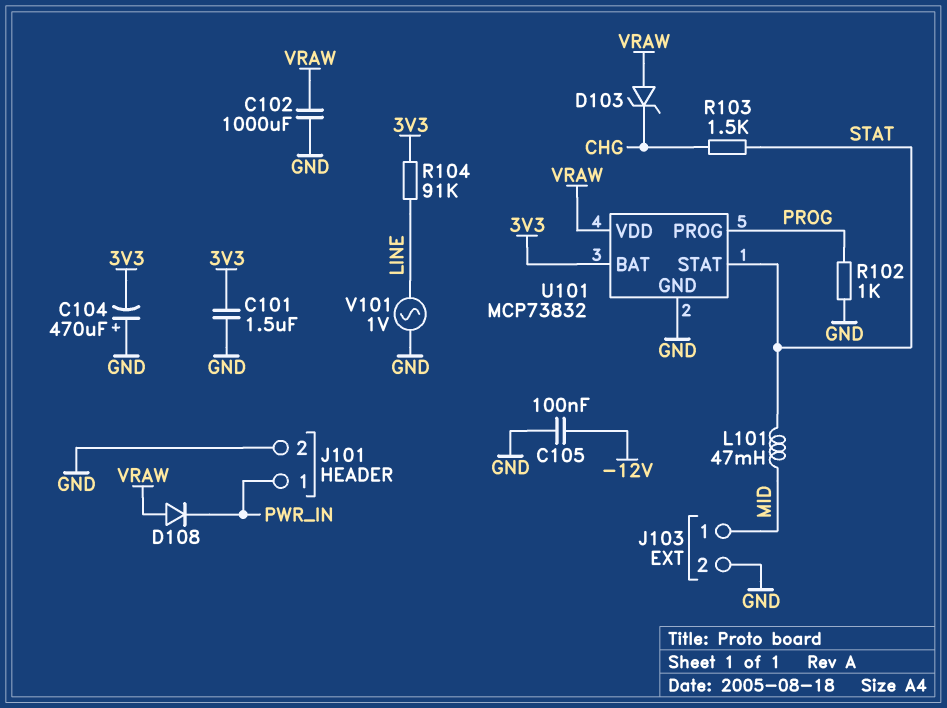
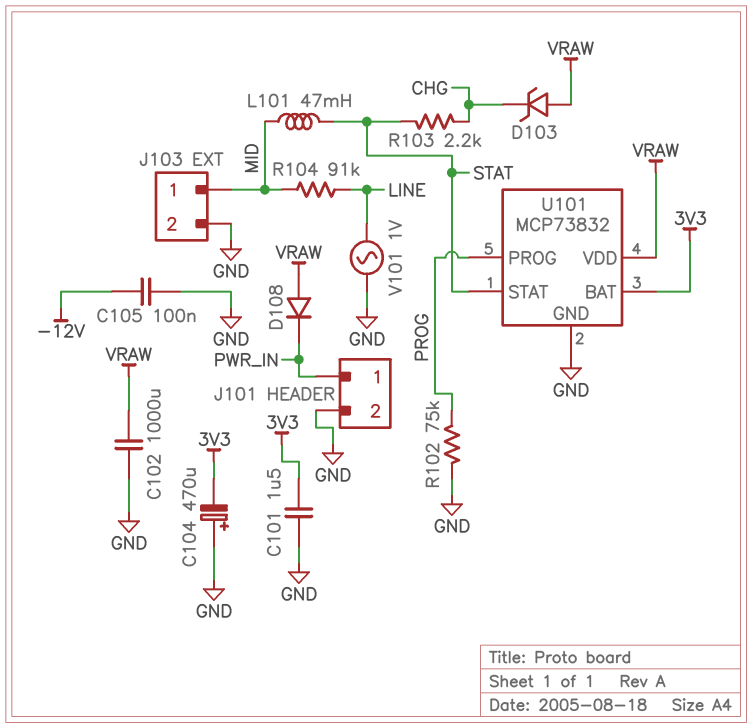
R102: 1k (GND, PROG) -> 75k (GND, PROG)
R103: 1.5k (CHG, STAT) -> 2.2k (CHG, STAT)
R104: 91k (3V3, LINE) -> 91k (LINE, MID)

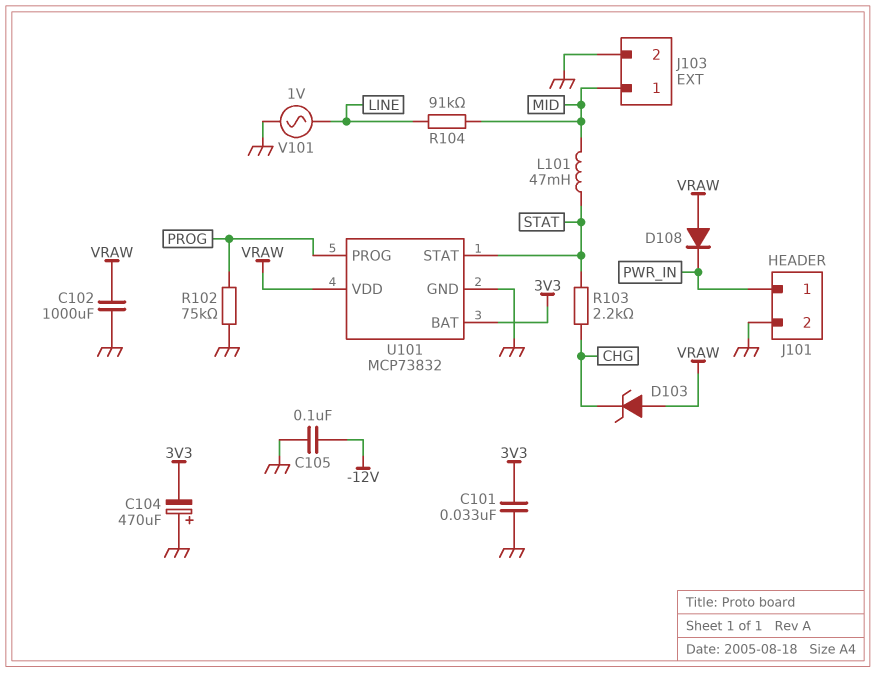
C101: 1.5uF (3V3, GND) -> 33nF (3V3, GND)

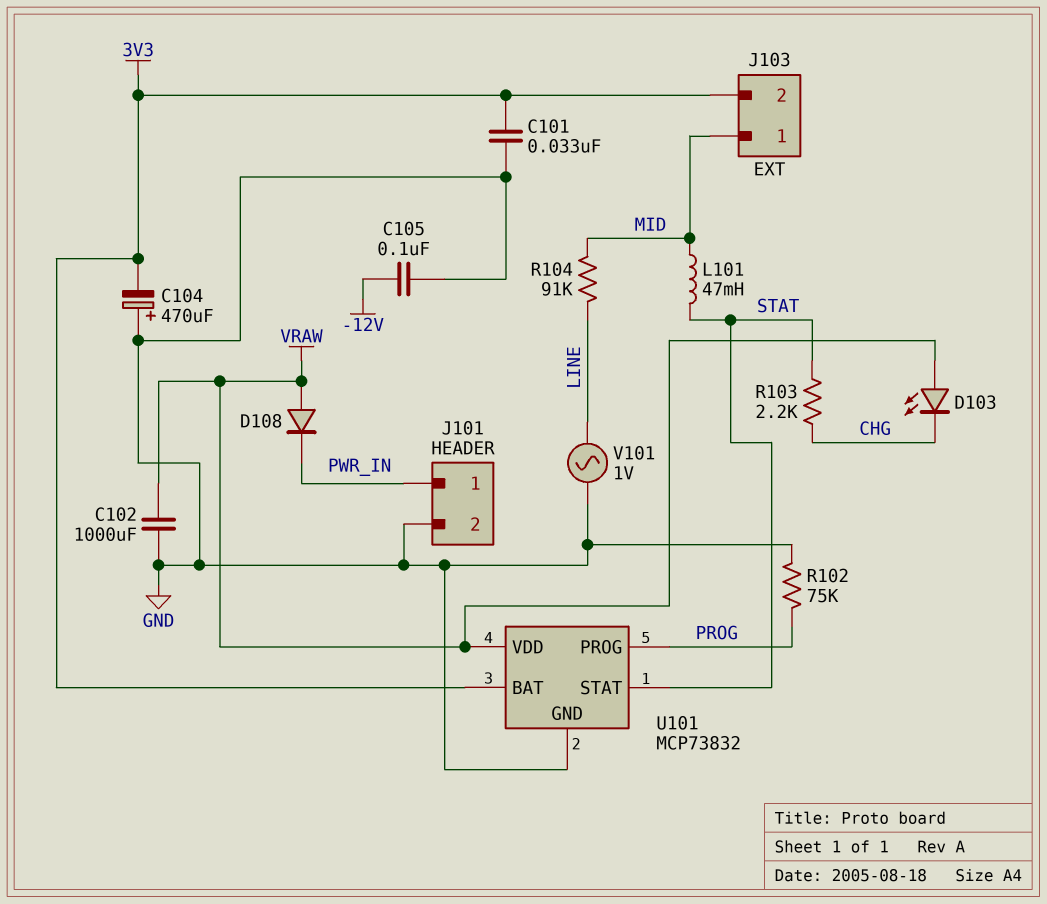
D103: zener (A VRAW, K CHG) -> LED (A VRAW, K CHG)
J103 pin 2: GND -> 3V3

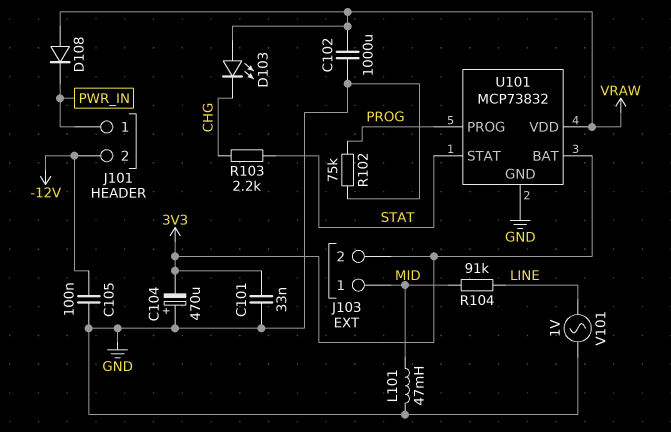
J101 pin 2: GND -> -12V
L101: 47mH (MID, STAT) -> 47mH (GND, MID)

